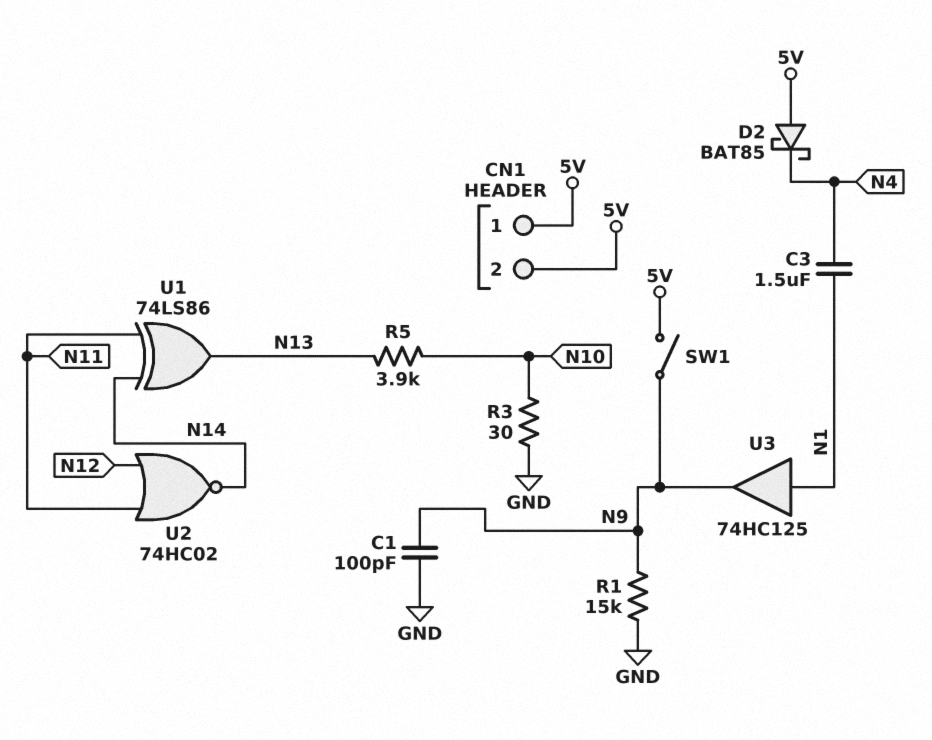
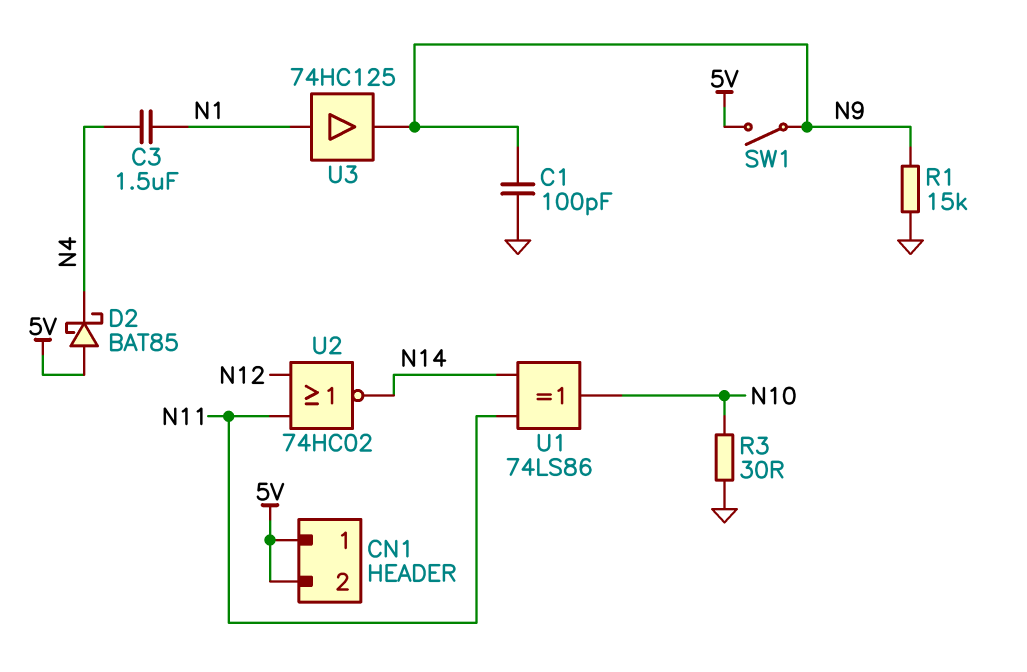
R5: 3.9k (N10, N13) -> none
U1: XOR 74LS86 (in N11, in N14, out N13) -> XOR 74LS86 (in N11, in N14, out N10)

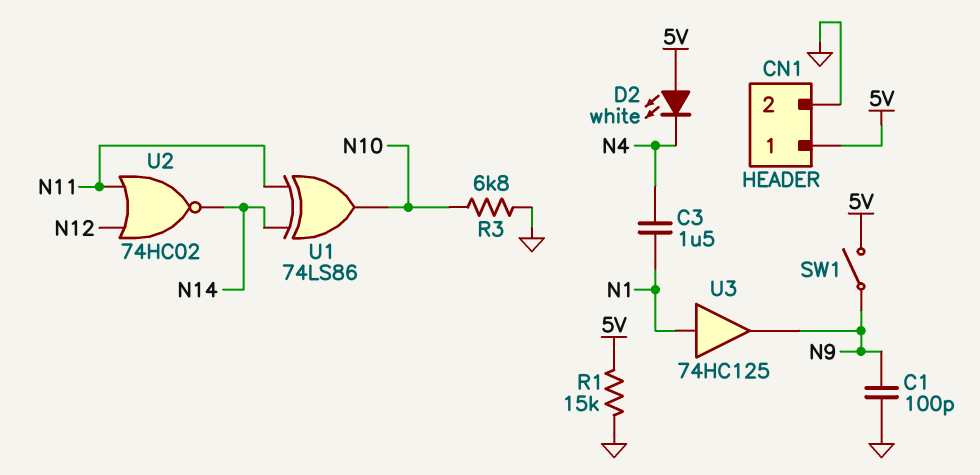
CN1 pin 2: 5V -> GND
D2: schottky BAT85 (A 5V, K N4) -> LED white (A 5V, K N4)
R1: 15k (GND, N9) -> 15k (5V, GND)
R3: 30 (GND, N10) -> 6.8k (GND, N10)

